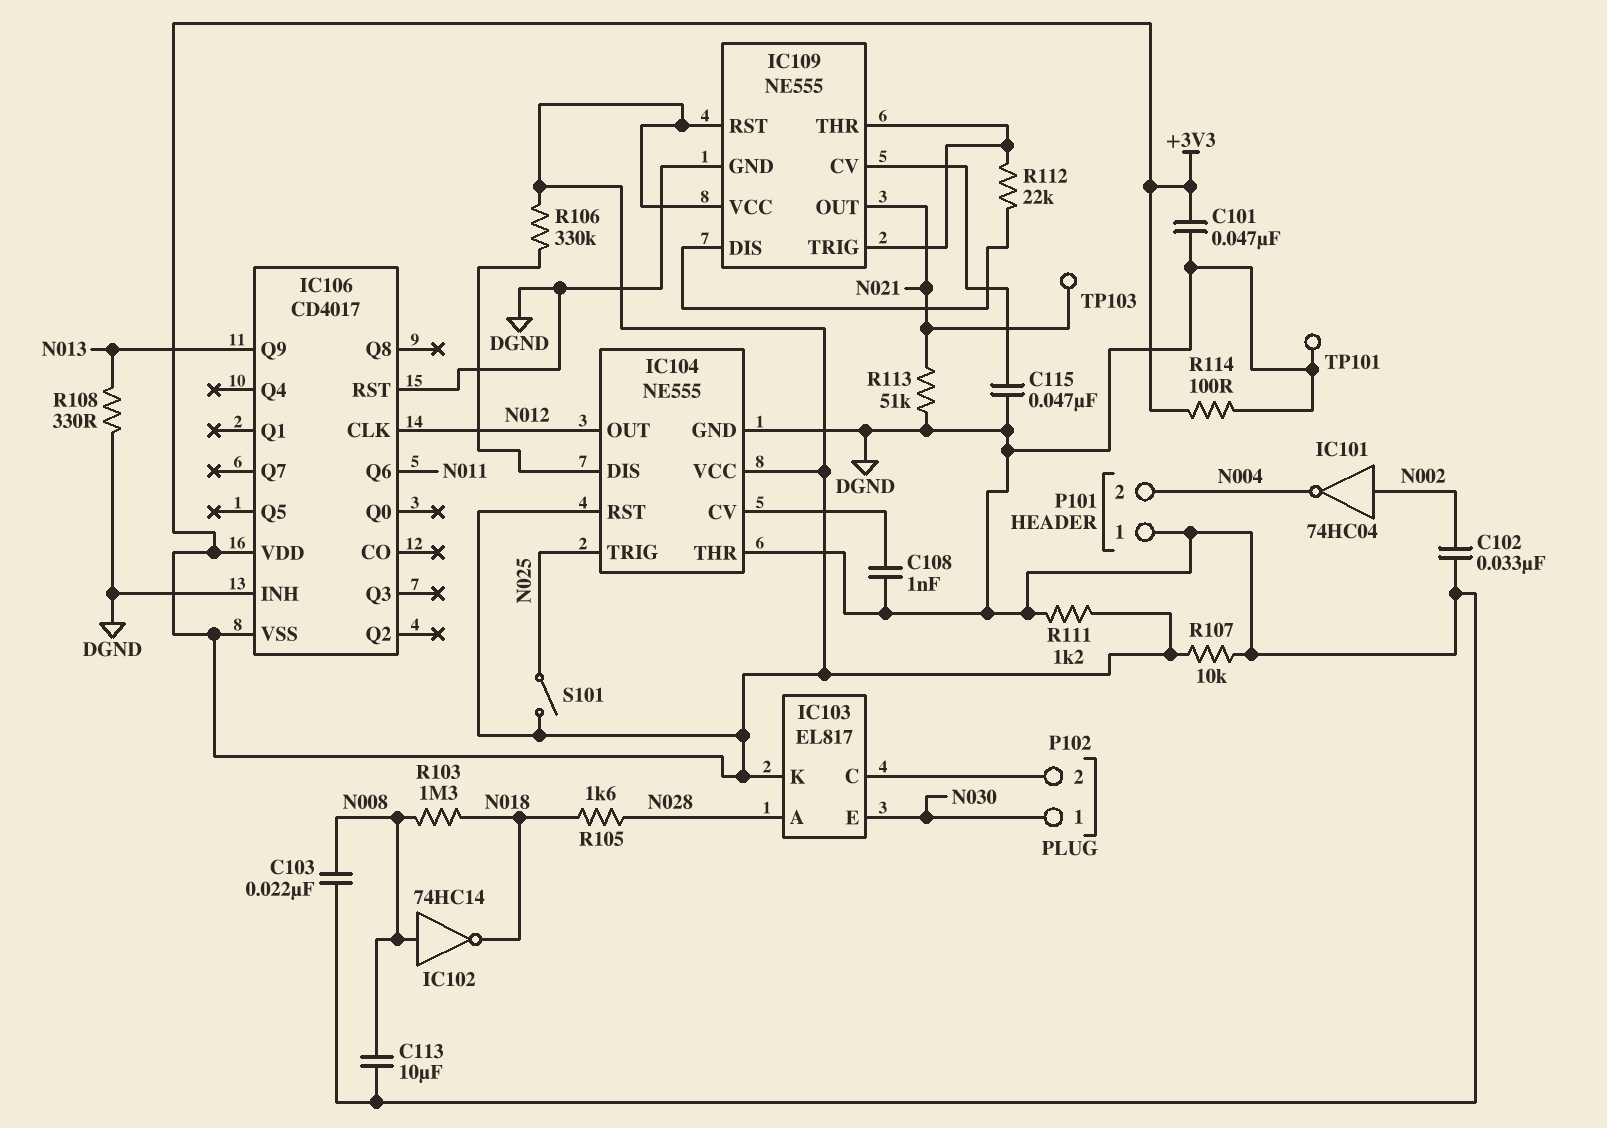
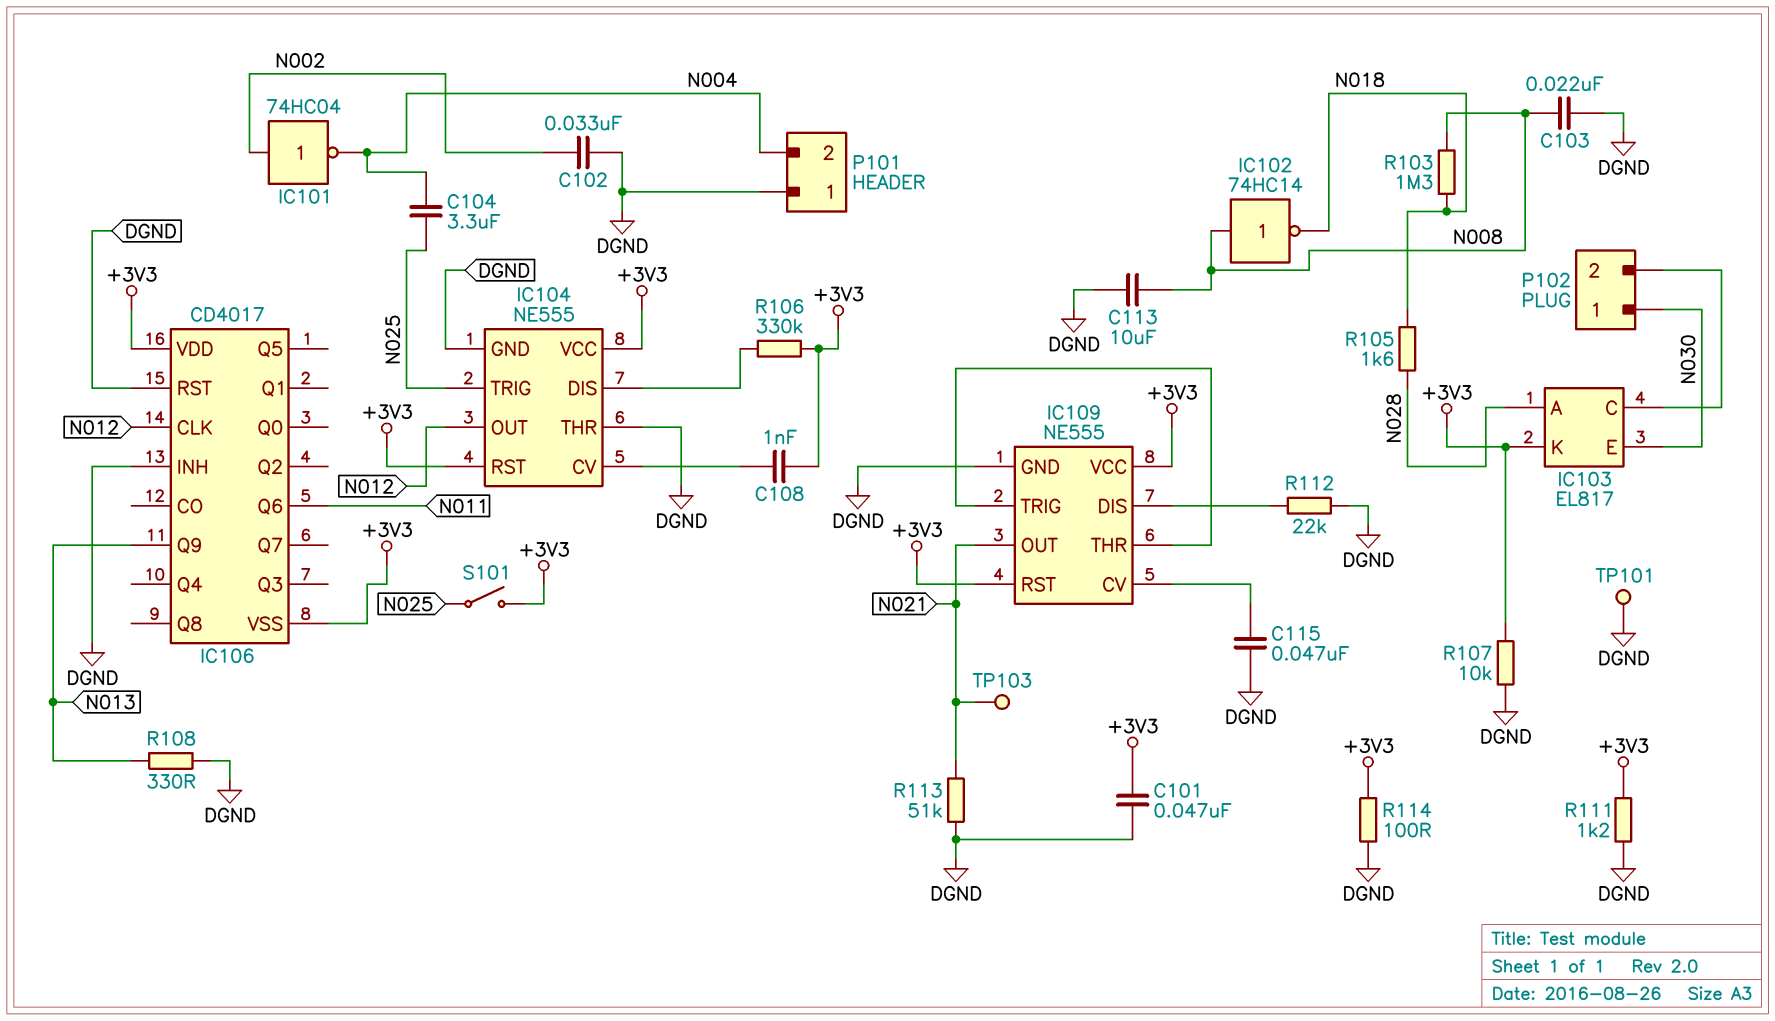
C104: none -> 3.3uF (N004, N025)
C108: 1nF (DGND, IC104/CV) -> 1nF (+3V3, IC104/CV)
R112: 22k (IC109/DIS, IC109/THR) -> 22k (DGND, IC109/DIS)

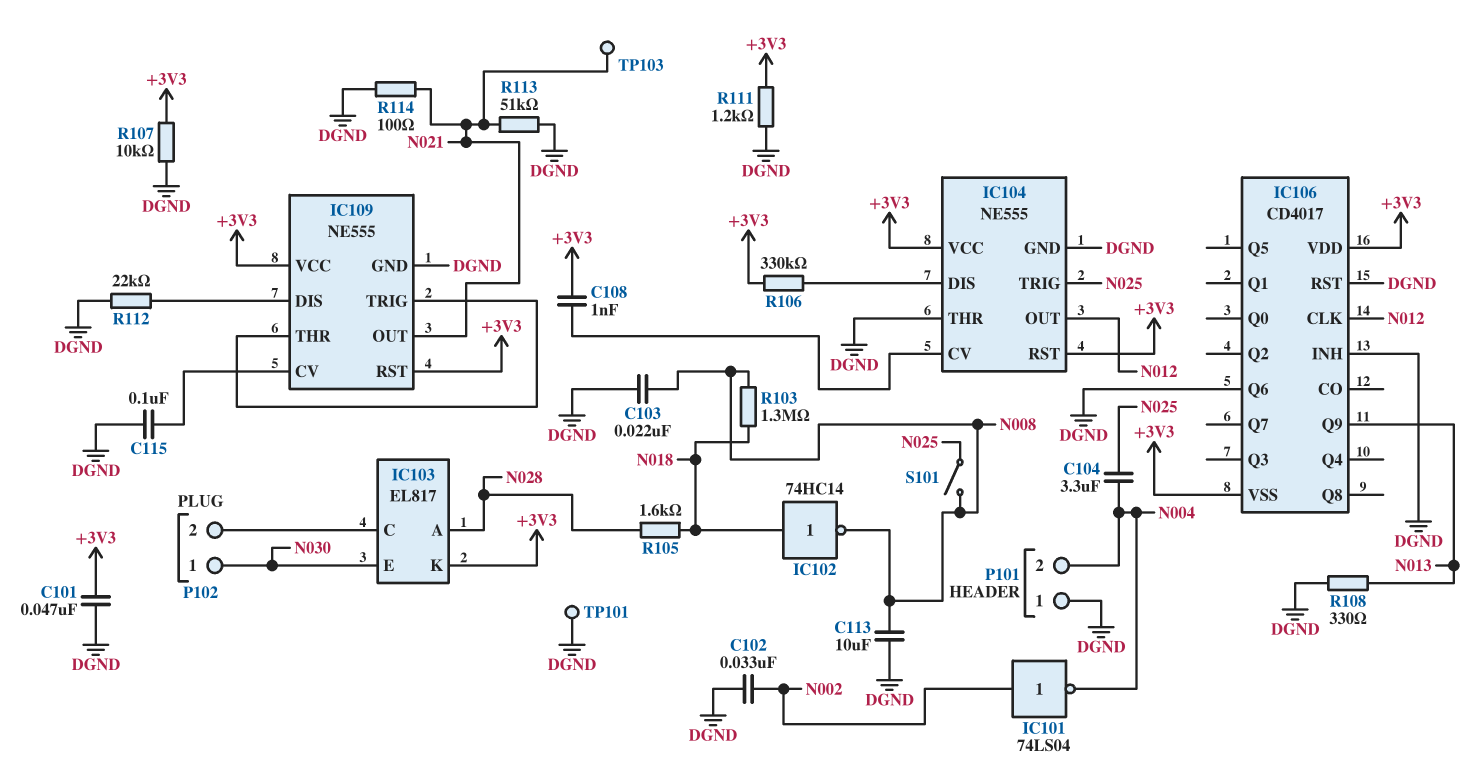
C115: 47nF (DGND, IC109/CV) -> 100nF (DGND, IC109/CV)
IC101: NOT 74HC04 (in N002, out N004) -> NOT 74LS04 (in N002, out N004)
IC102: NOT 74HC14 (in N008, out N018) -> NOT 74HC14 (in N018, out N008)
IC106 pin Q6: N011 -> DGND
R114: 100 (+3V3, DGND) -> 100 (DGND, N021)
S101: switch (+3V3, N025) -> switch (N008, N025)

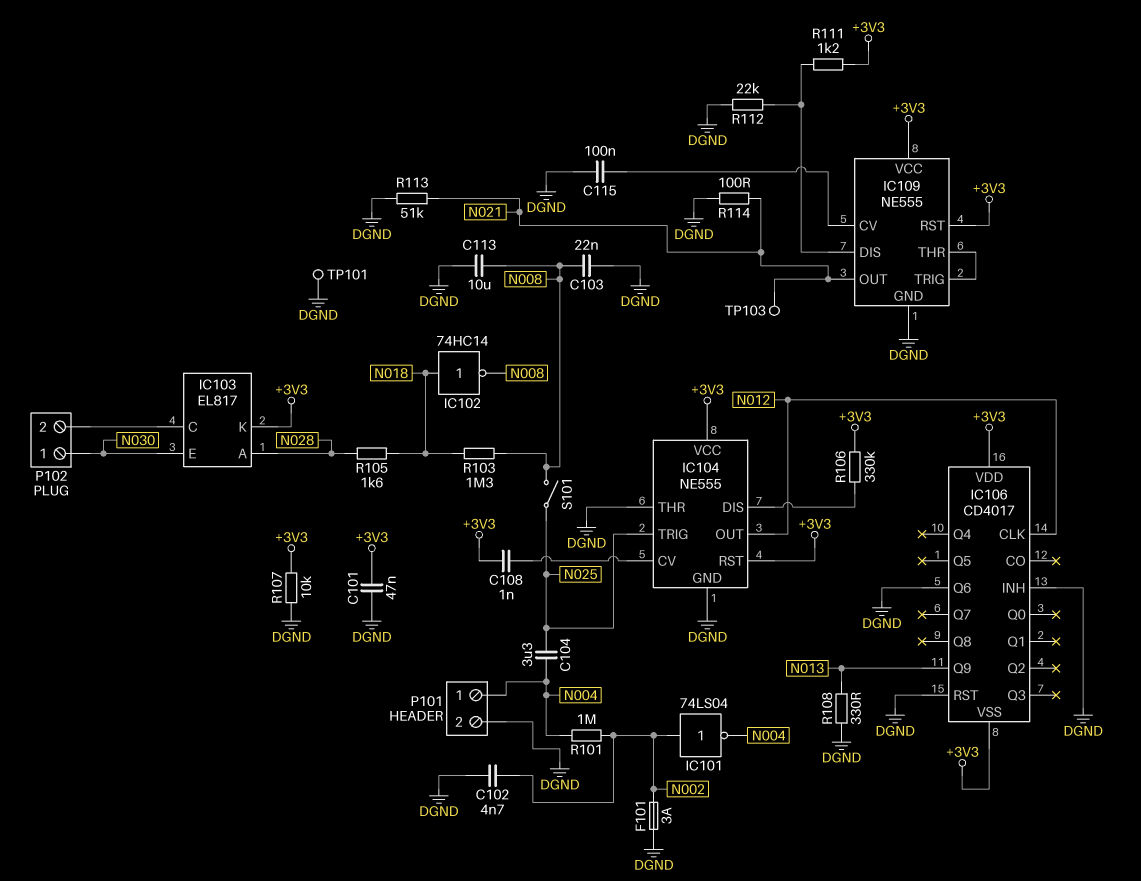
C102: 33nF (DGND, N002) -> 4.7nF (DGND, N002)
F101: none -> 3A (DGND, N002)
P101 pin 1: DGND -> N004
P101 pin 2: N004 -> DGND
R101: none -> 1M (N002, N004)
R111: 1.2k (+3V3, DGND) -> 1.2k (+3V3, IC109/DIS)

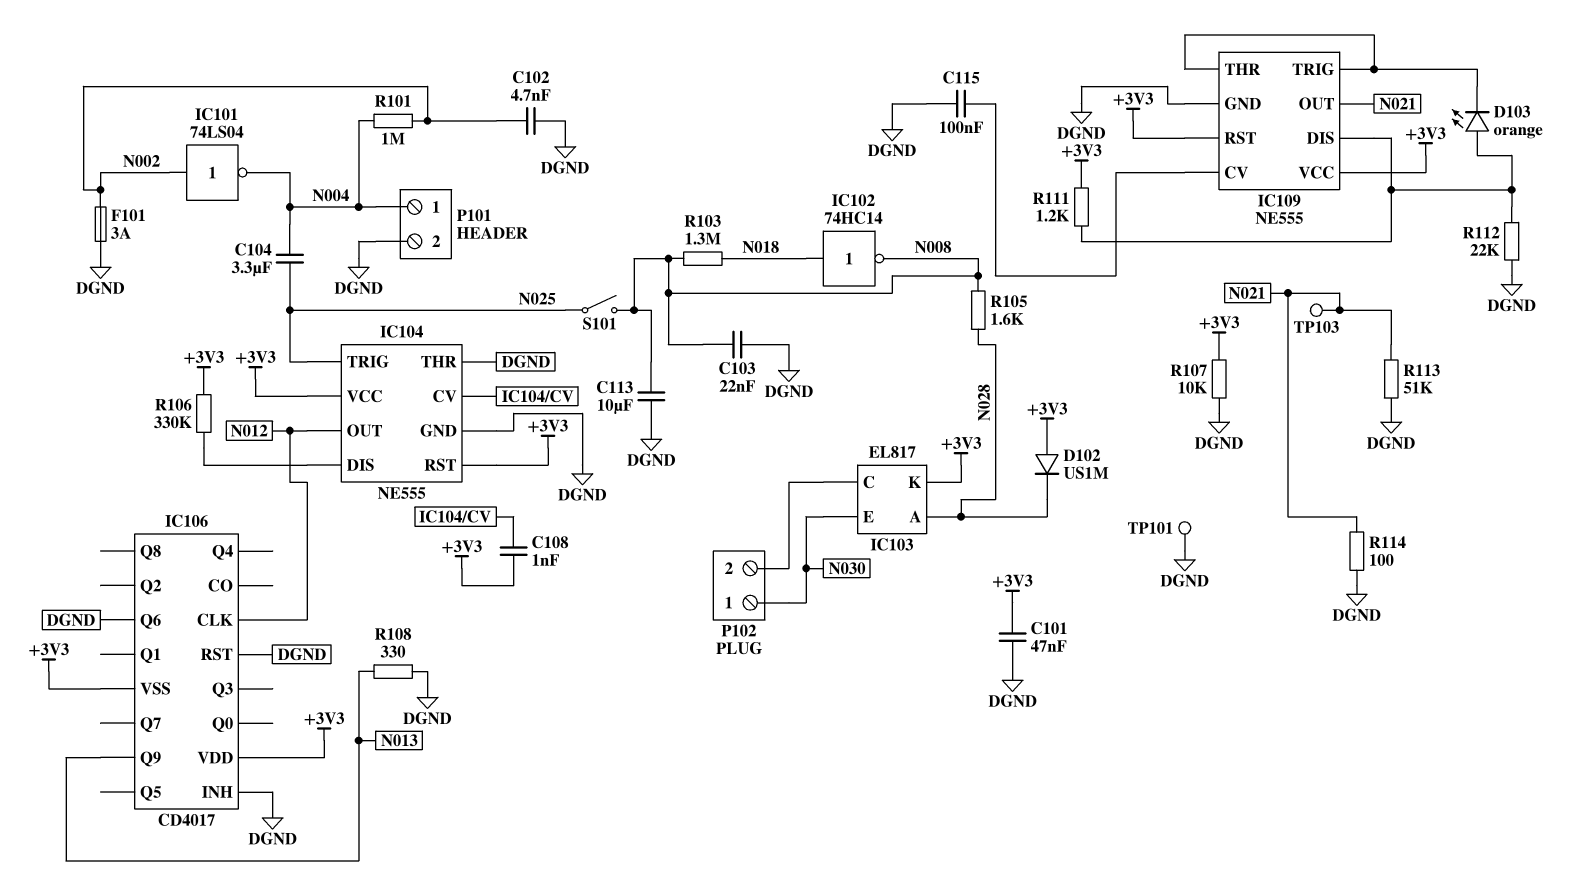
D102: none -> diode US1M (A +3V3, K N028)
D103: none -> LED orange (A IC109/DIS, K IC109/THR)
R105: 1.6k (N018, N028) -> 1.6k (N008, N028)

